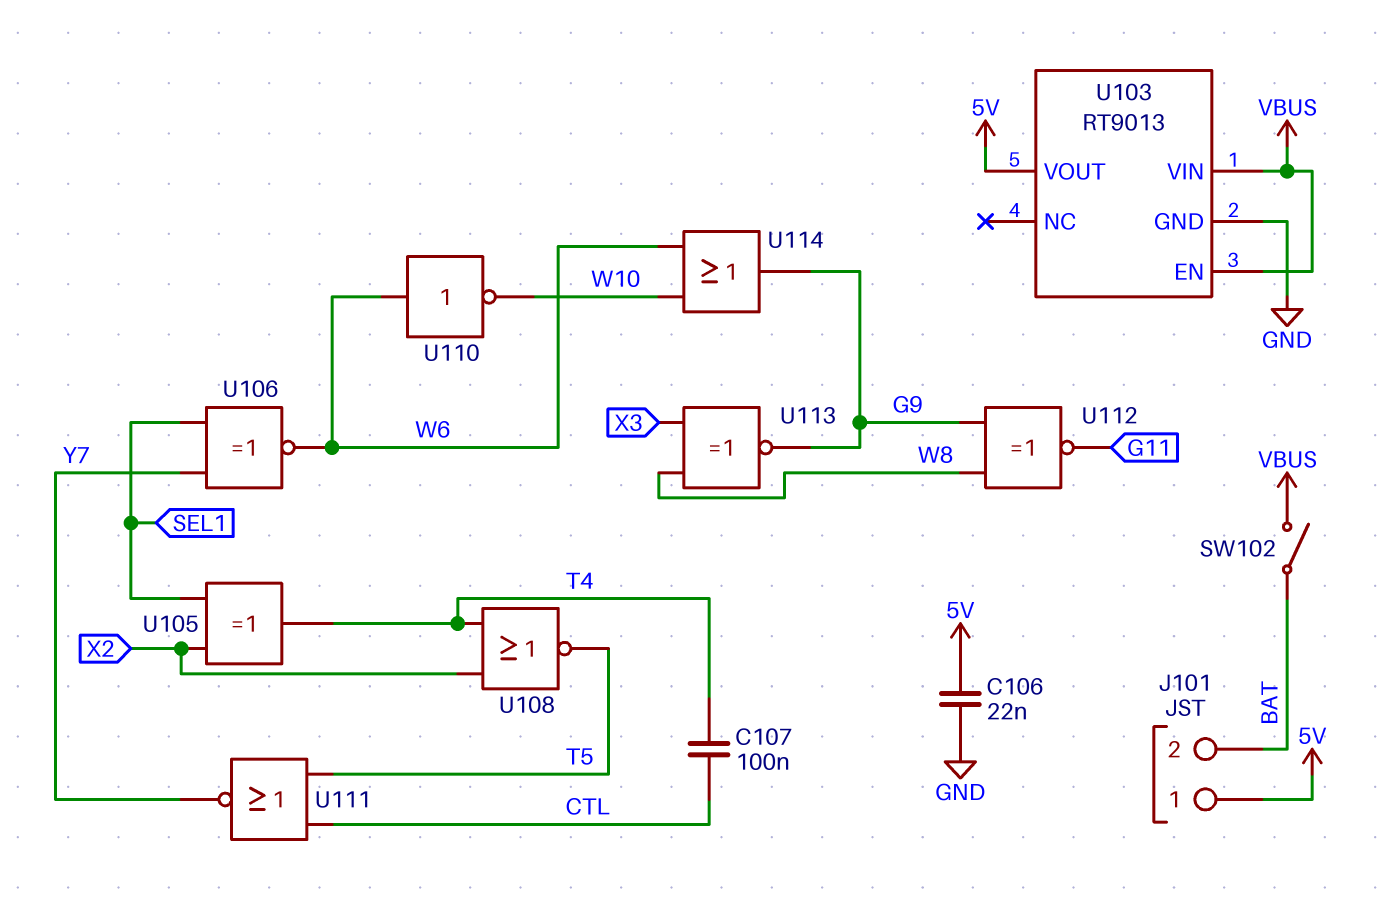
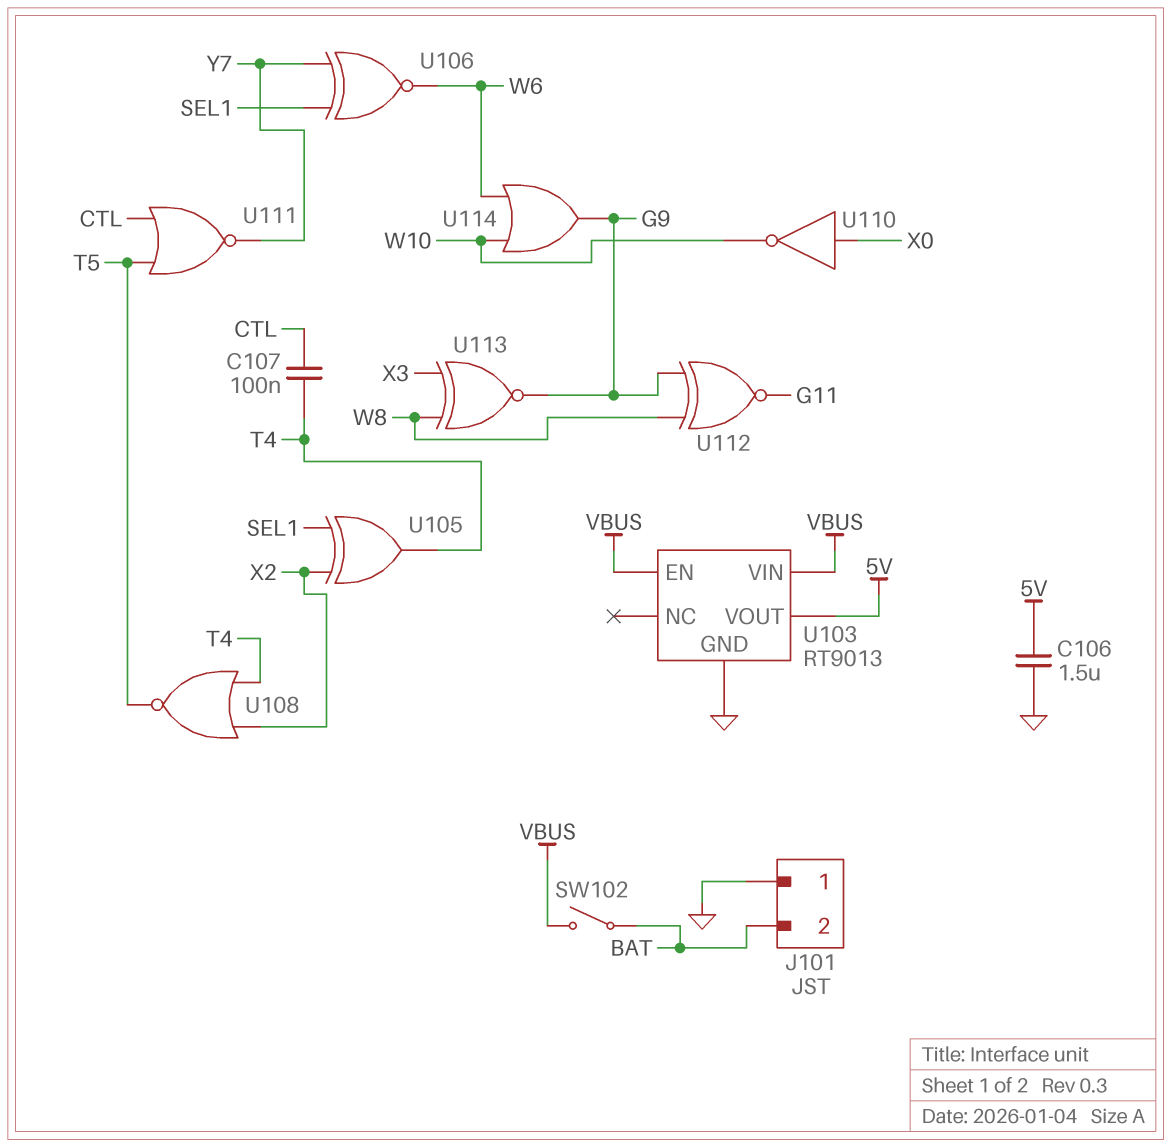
C106: 22nF (5V, GND) -> 1.5uF (5V, GND)
J101 pin 1: 5V -> GND
U110: NOT (in W6, out W10) -> NOT (in X0, out W10)

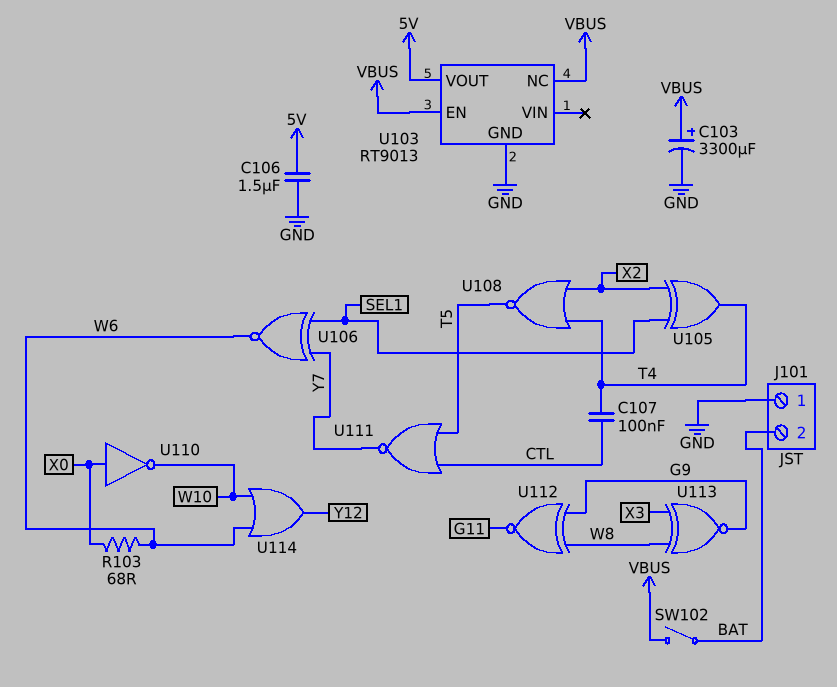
C103: none -> 3300uF (plus VBUS, minus GND)
R103: none -> 68 (W6, X0)
U103 pin NC: none -> VBUS
U103 pin VIN: VBUS -> none
U114: OR (in W6, in W10, out G9) -> OR (in W6, in W10, out Y12)

